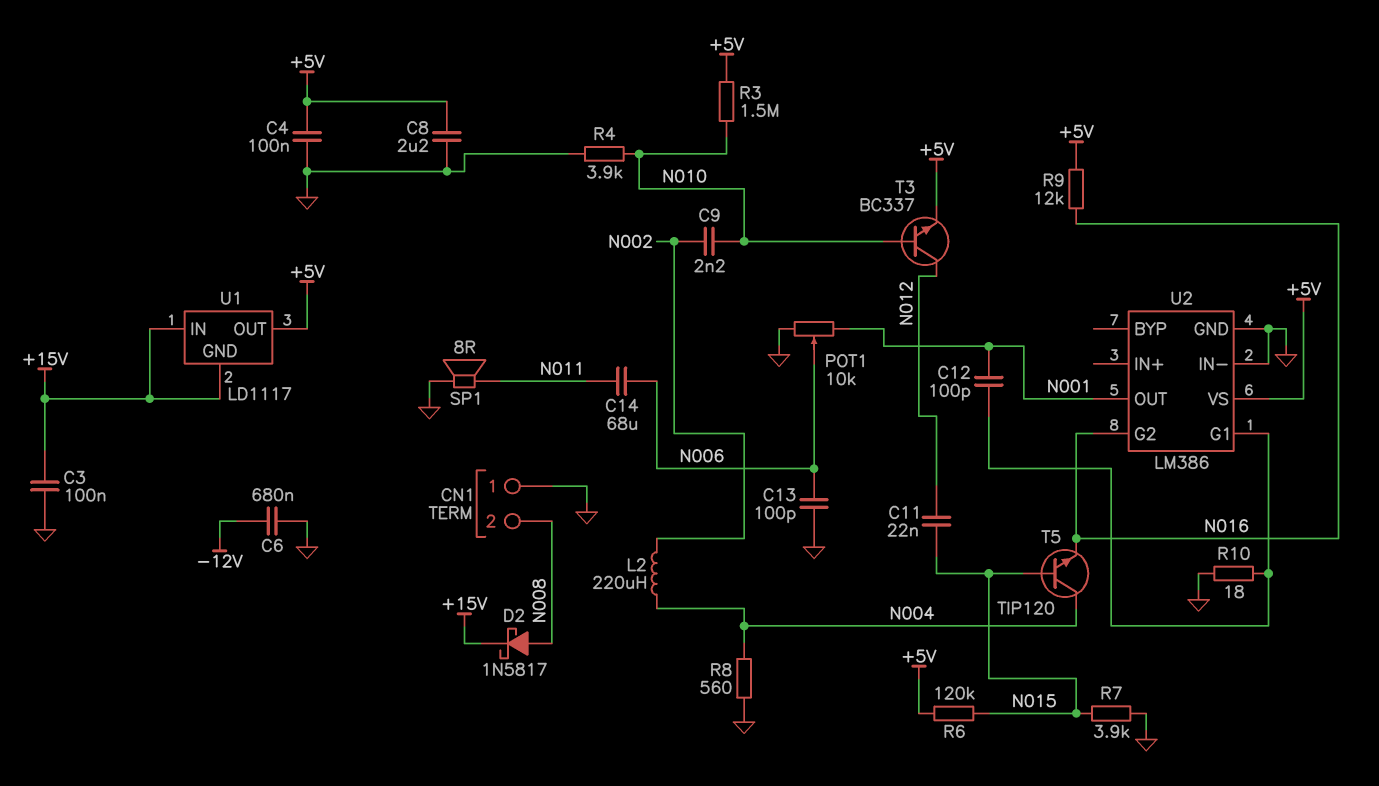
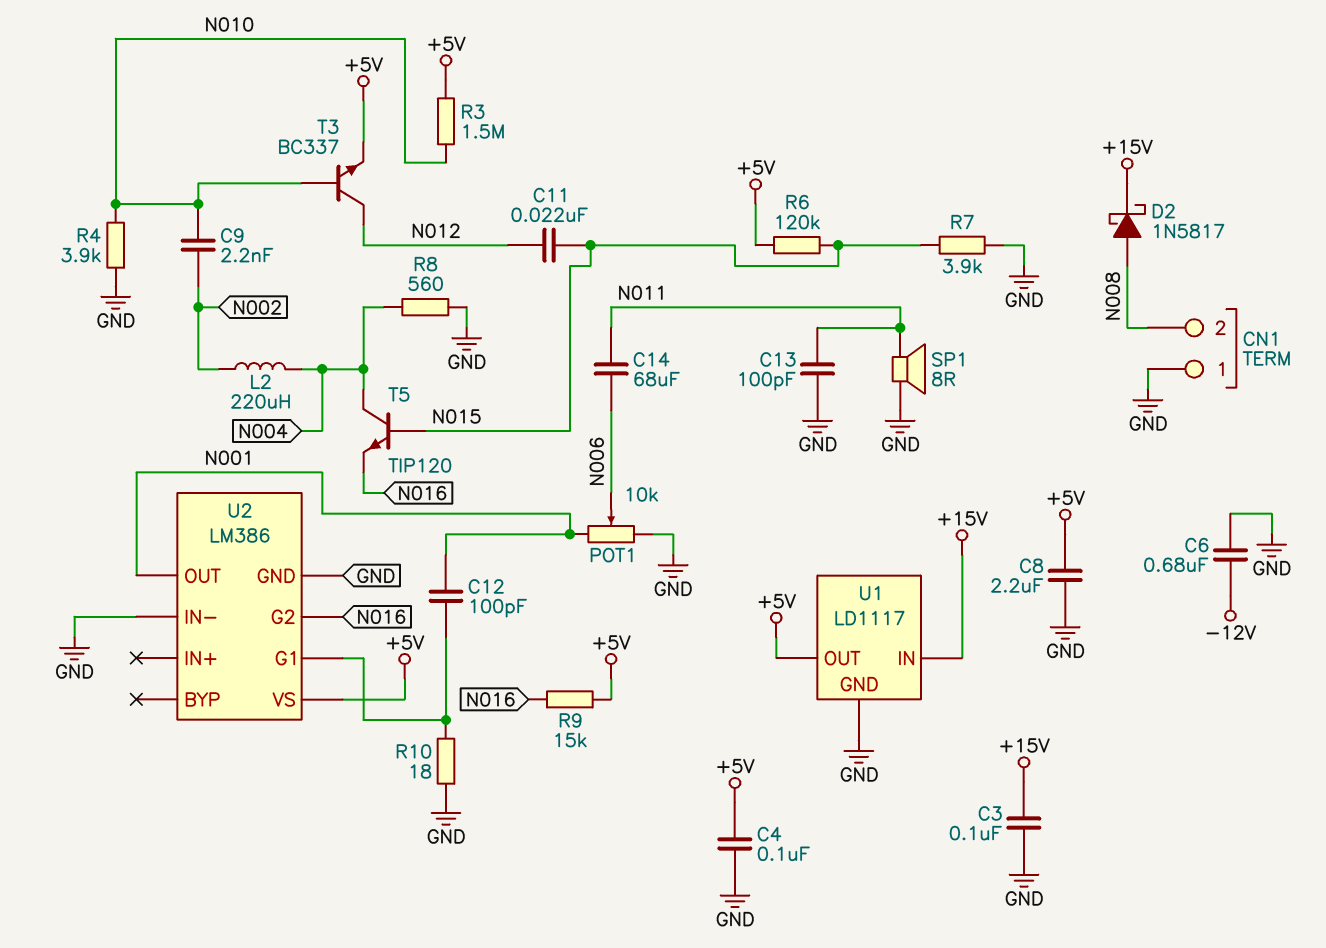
C13: 100pF (GND, N006) -> 100pF (GND, N011)
R9: 12k (+5V, N016) -> 15k (+5V, N016)
U1 pin GND: +15V -> GND

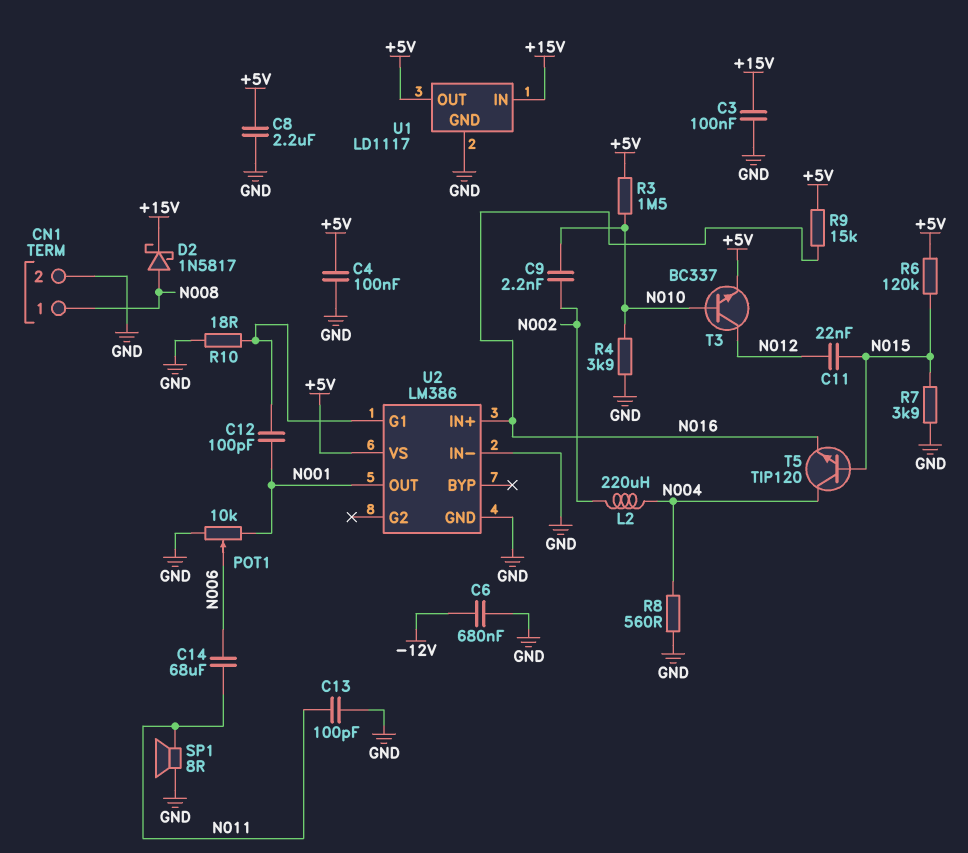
CN1 pin 1: GND -> N008
CN1 pin 2: N008 -> GND
U2 pin G2: N016 -> none
U2 pin IN+: none -> N016

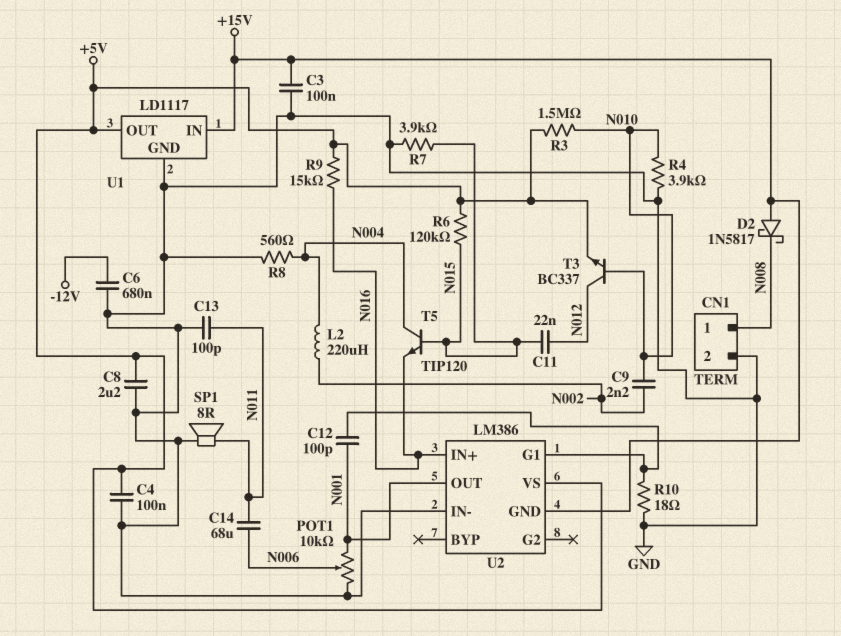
D2: schottky 1N5817 (A N008, K +15V) -> schottky 1N5817 (A +15V, K N008)
U2 pin GND: GND -> +15V

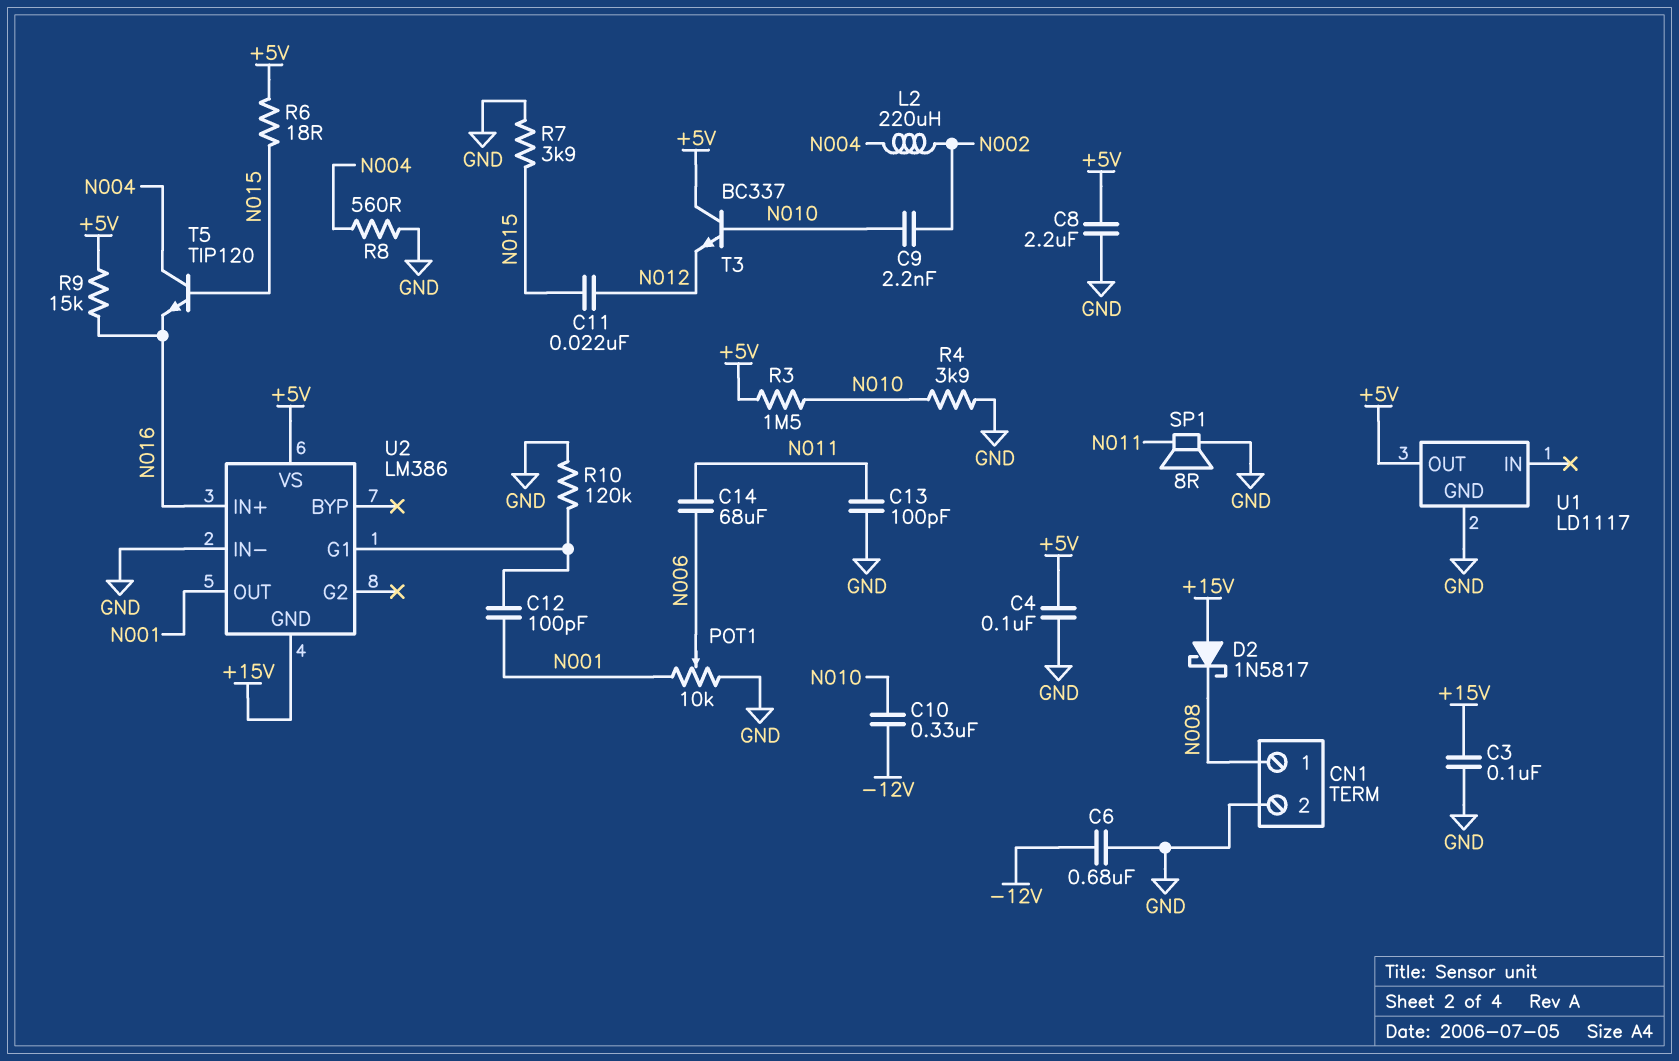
C10: none -> 330nF (-12V, N010)
R6: 120k (+5V, N015) -> 18 (+5V, N015)
R10: 18 (GND, U2/G1) -> 120k (GND, U2/G1)
T3: NPN BC337 (B N010, C N012, E +5V) -> NPN BC337 (B N010, C +5V, E N012)
U1 pin IN: +15V -> none

